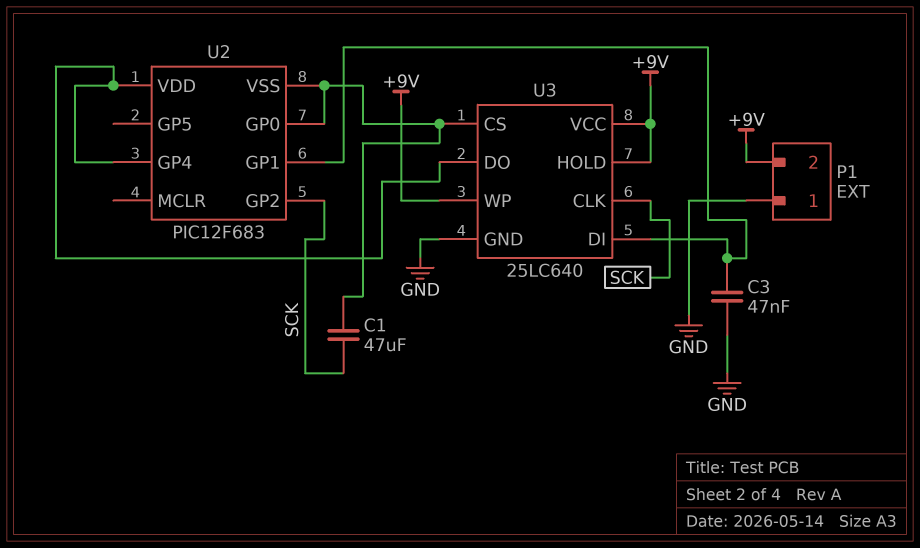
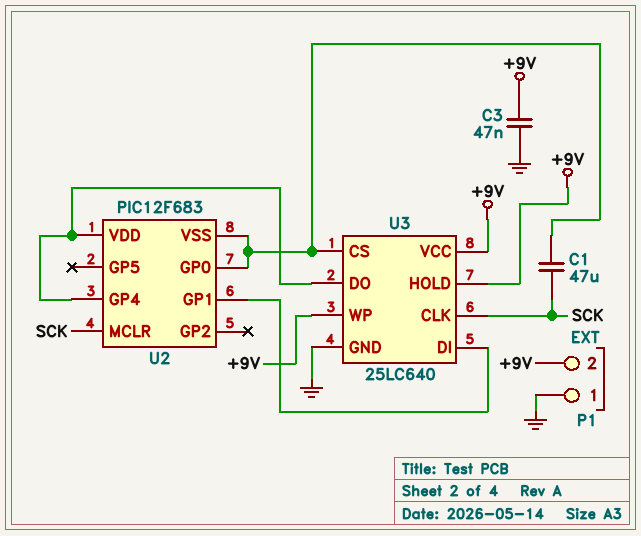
C3: 47nF (GND, U2/GP1) -> 47nF (+9V, GND)
U2 pin GP2: SCK -> none
U2 pin MCLR: none -> SCK

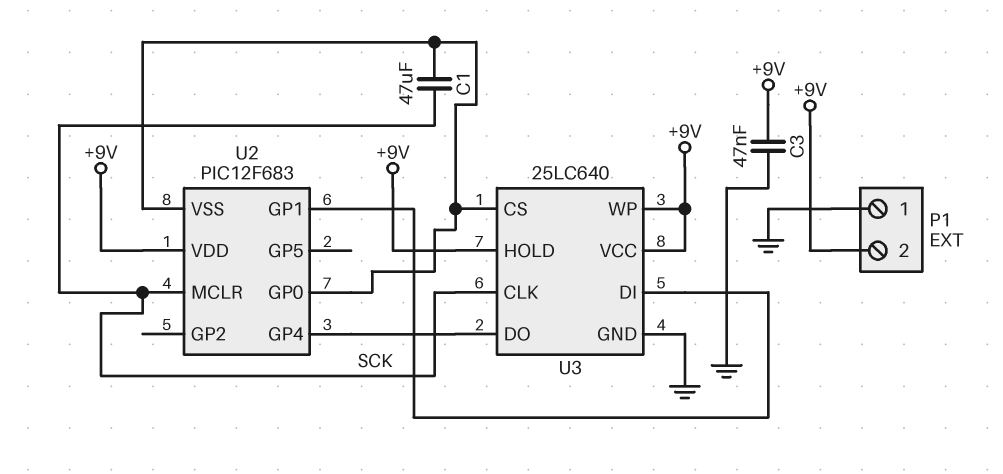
U2 pin VDD: U2/GP4 -> +9V

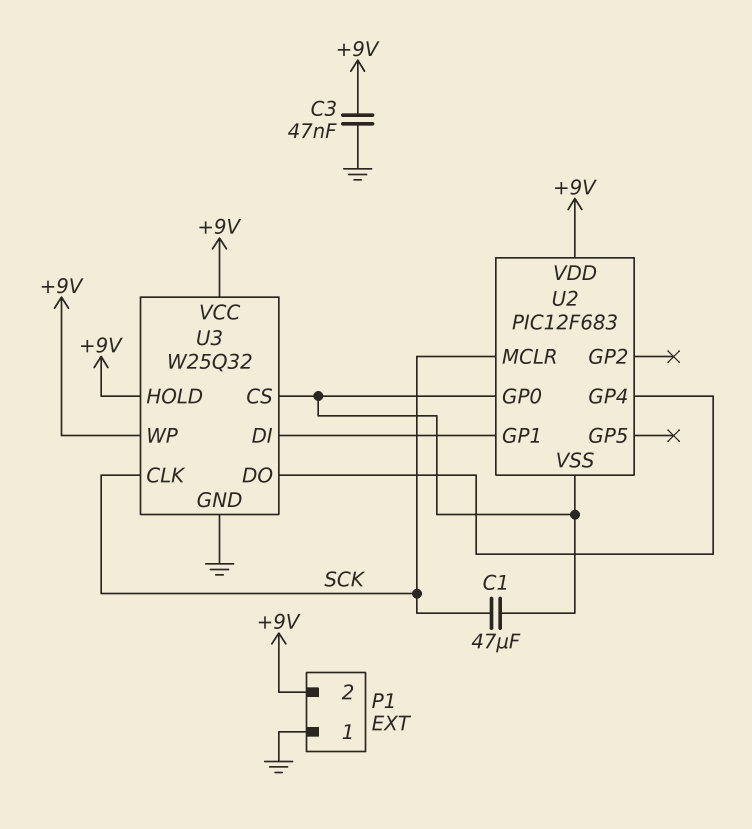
U3: 25LC640 -> W25Q32

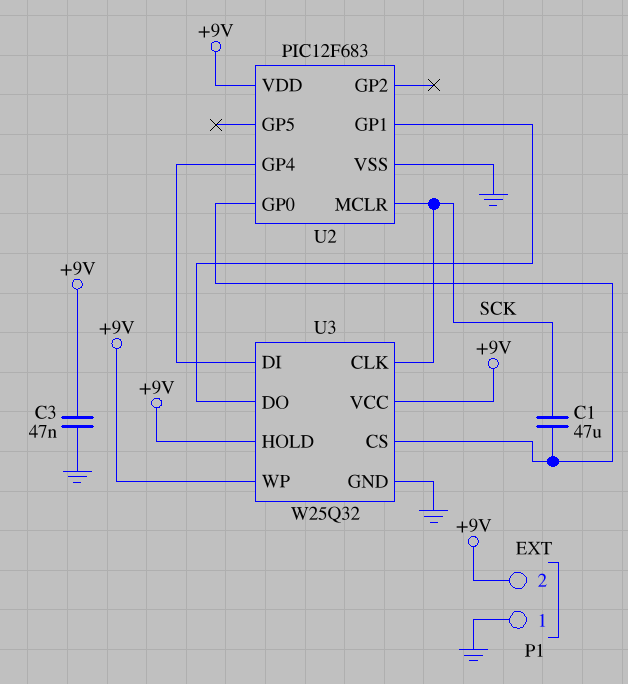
U2 pin VSS: U2/GP0 -> GND
U3 pin DI: U2/GP1 -> U2/GP4
U3 pin DO: U2/GP4 -> U2/GP1

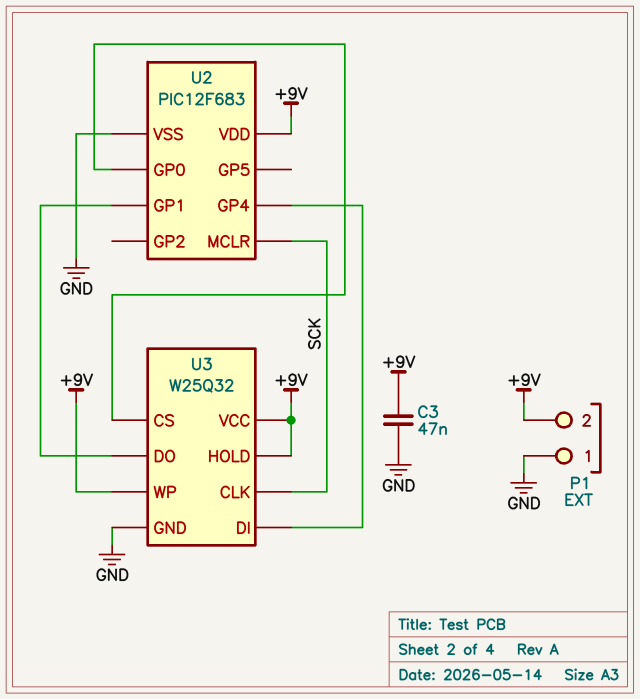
C1: 47uF (SCK, U2/GP0) -> none

